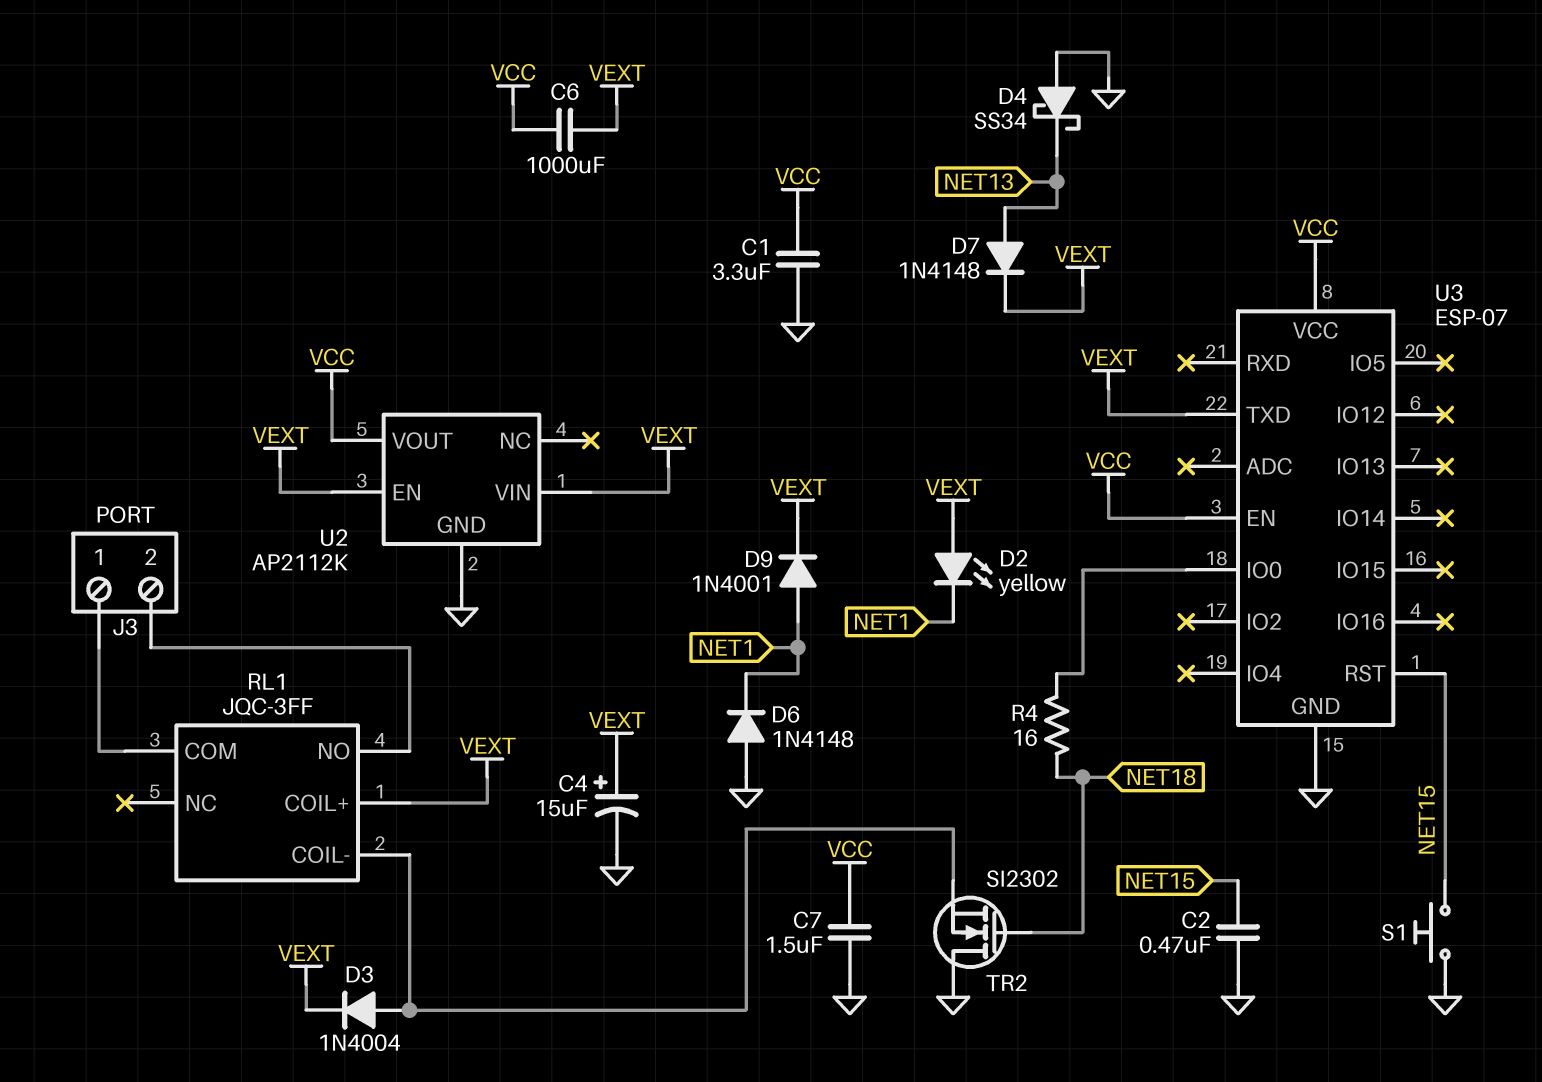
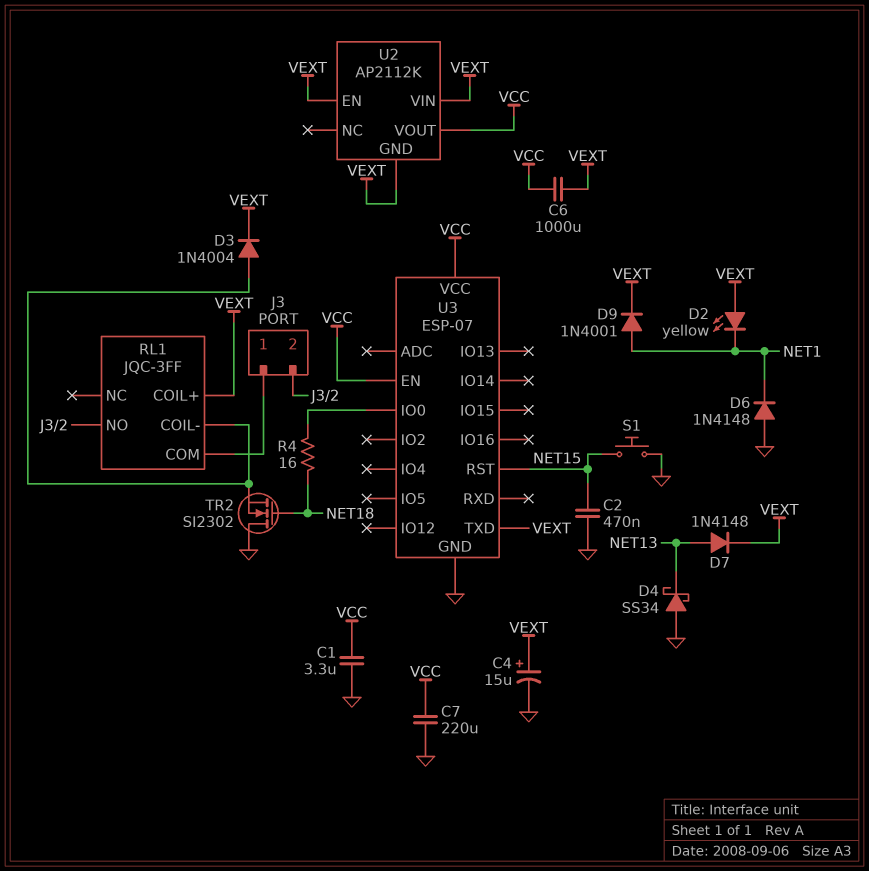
C7: 1.5uF (GND, VCC) -> 220uF (GND, VCC)
U2 pin GND: GND -> VEXT

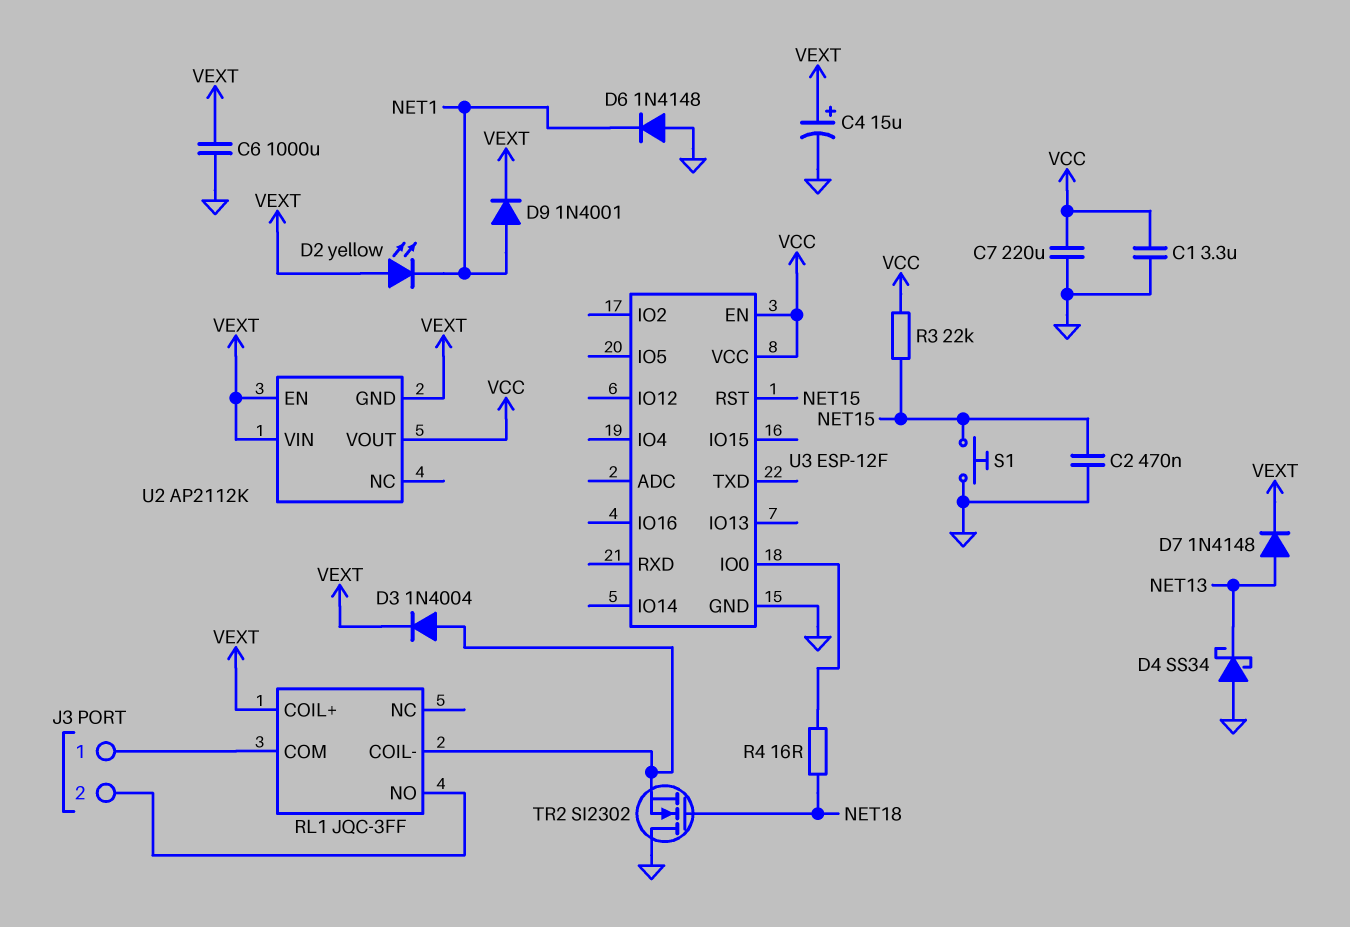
C6: 1000uF (VCC, VEXT) -> 1000uF (GND, VEXT)
R3: none -> 22k (NET15, VCC)
U3: ESP-07 -> ESP-12F
U3 pin TXD: VEXT -> none

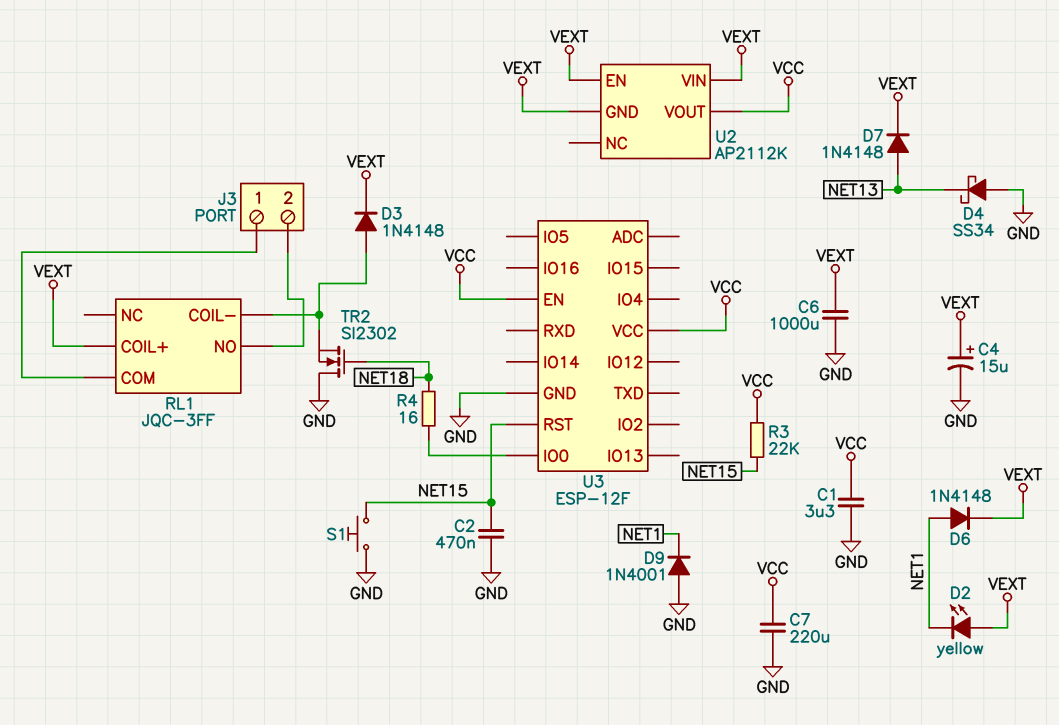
D3: diode 1N4004 (A RL1/COIL-, K VEXT) -> diode 1N4148 (A RL1/COIL-, K VEXT)
D6: diode 1N4148 (A GND, K NET1) -> diode 1N4148 (A NET1, K VEXT)
D9: diode 1N4001 (A NET1, K VEXT) -> diode 1N4001 (A GND, K NET1)

